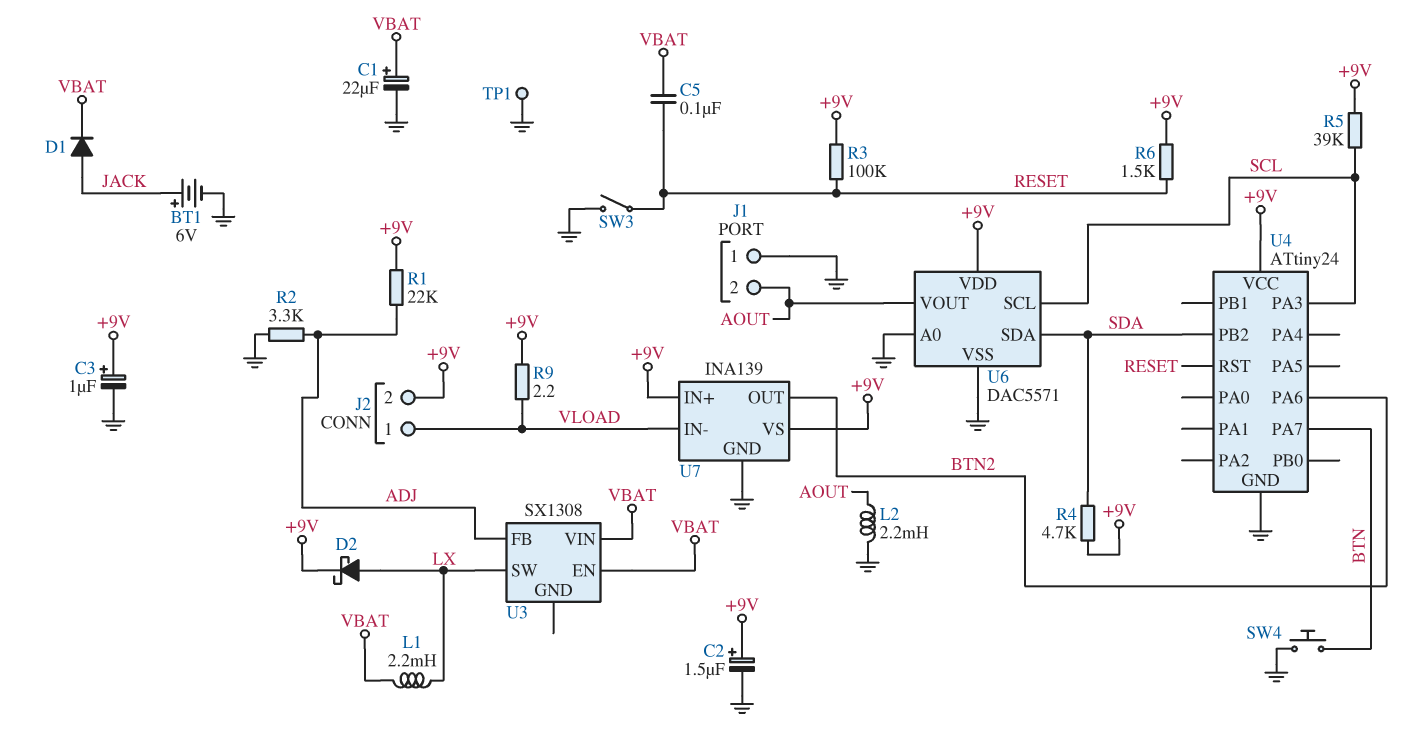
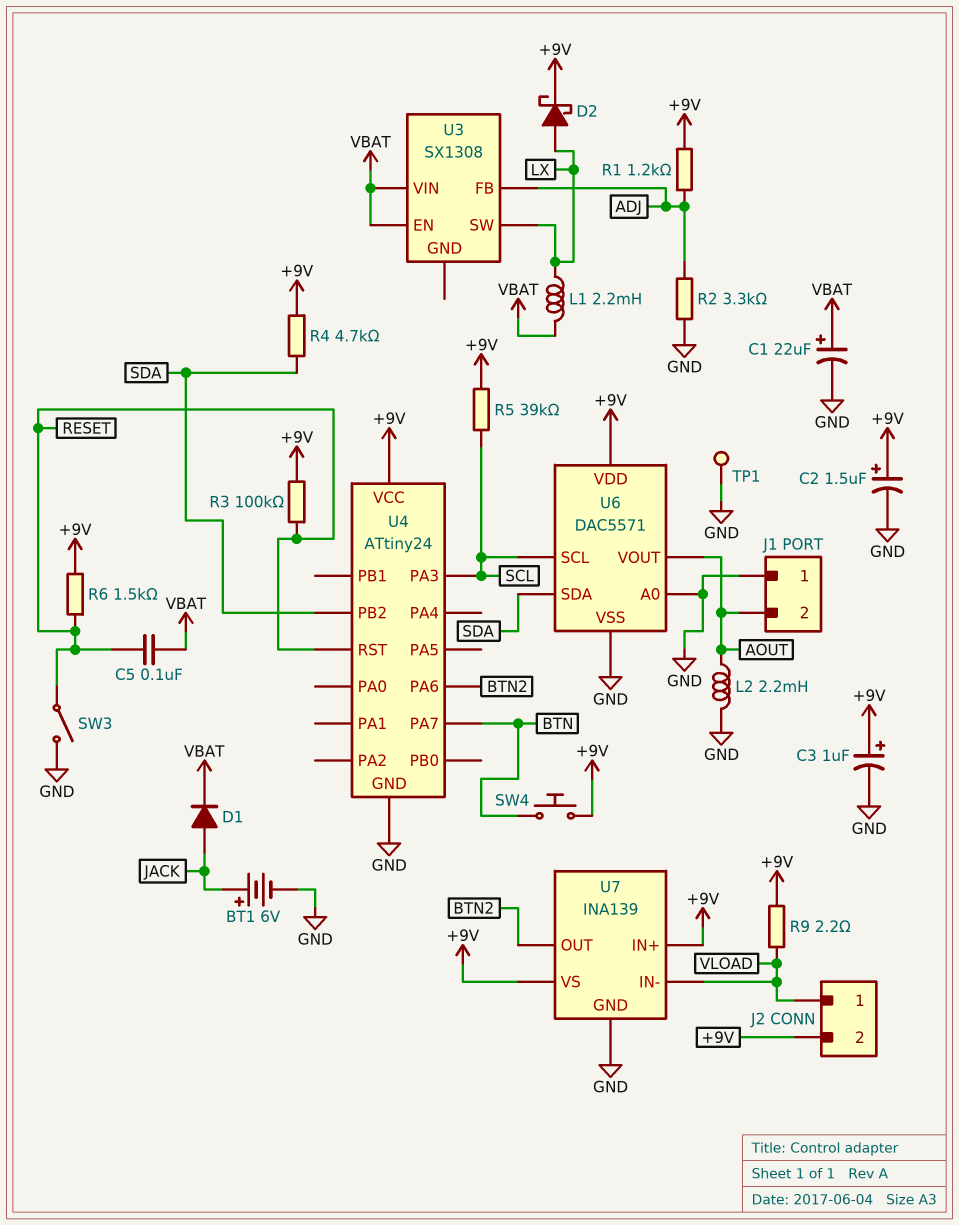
R1: 22k (+9V, ADJ) -> 1.2k (+9V, ADJ)
SW4: button (BTN, GND) -> button (+9V, BTN)

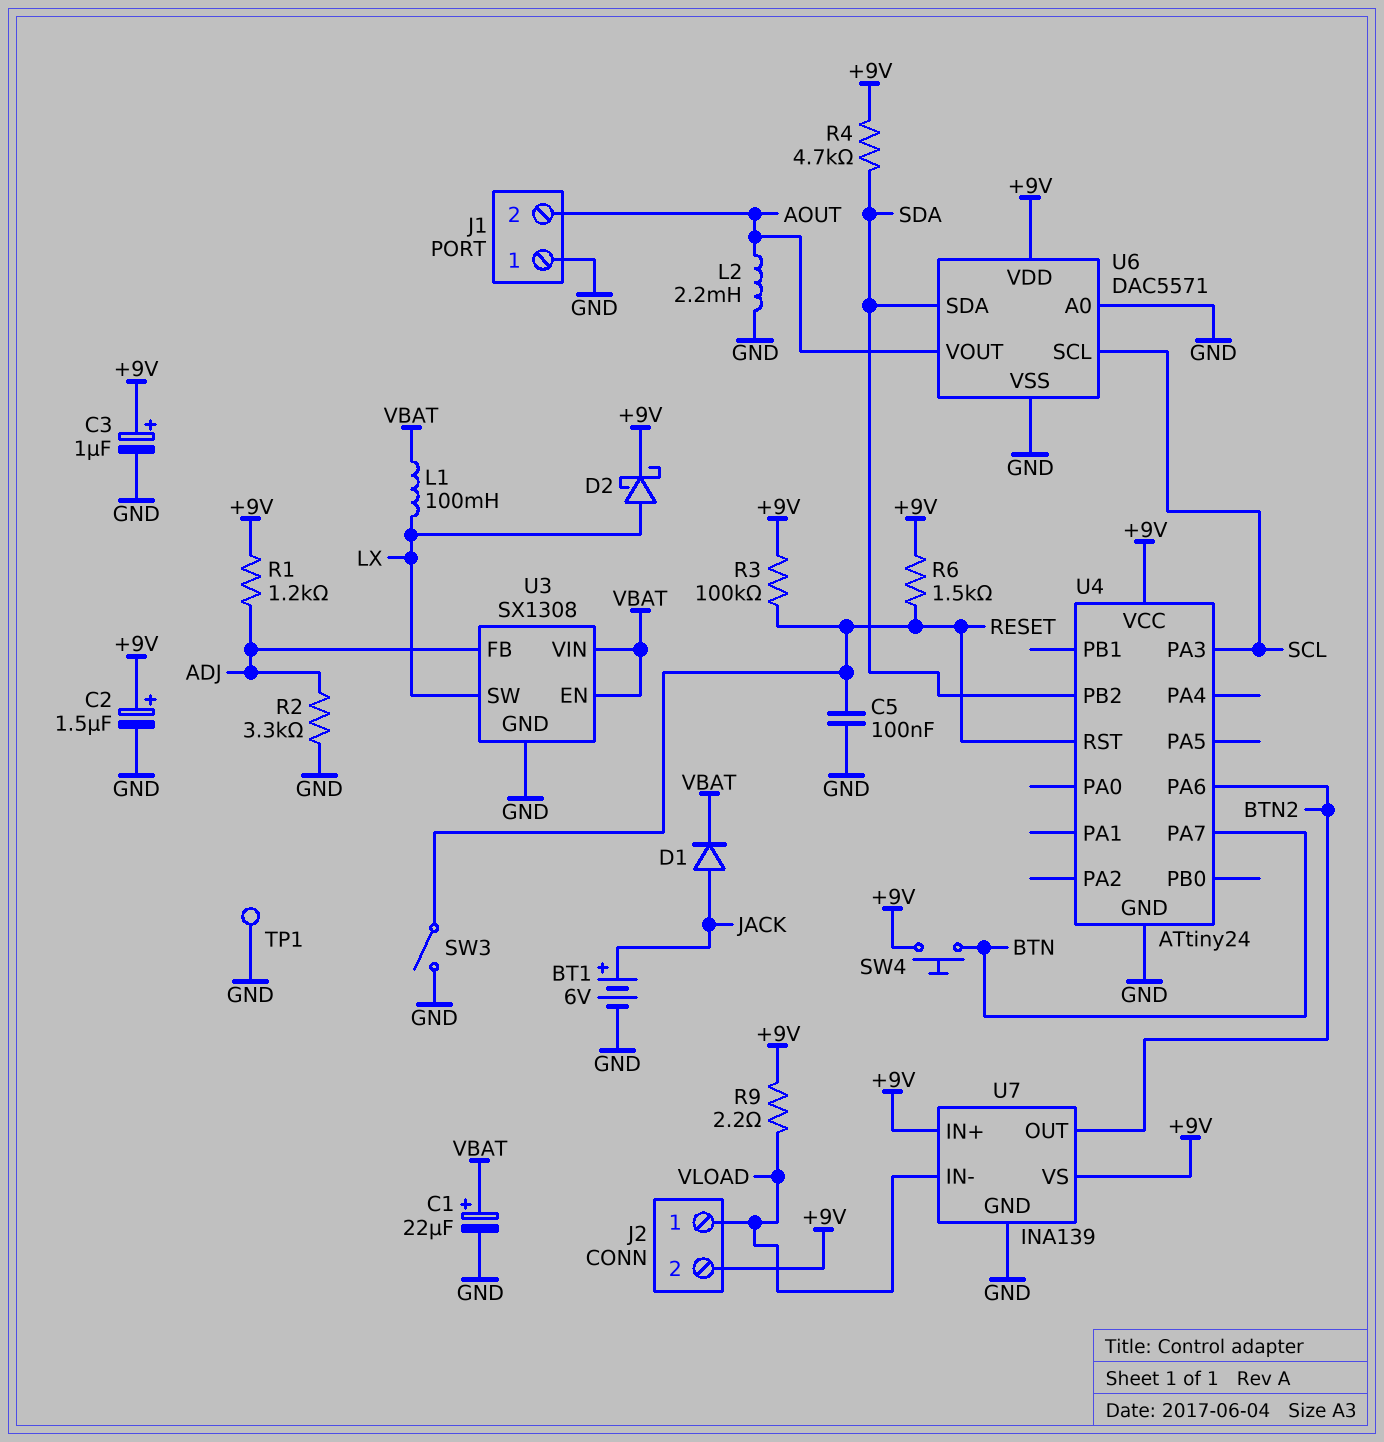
C5: 100nF (RESET, VBAT) -> 100nF (GND, RESET)
L1: 2.2mH (LX, VBAT) -> 100mH (LX, VBAT)
R5: 39k (+9V, SCL) -> none
U3 pin GND: none -> GND

